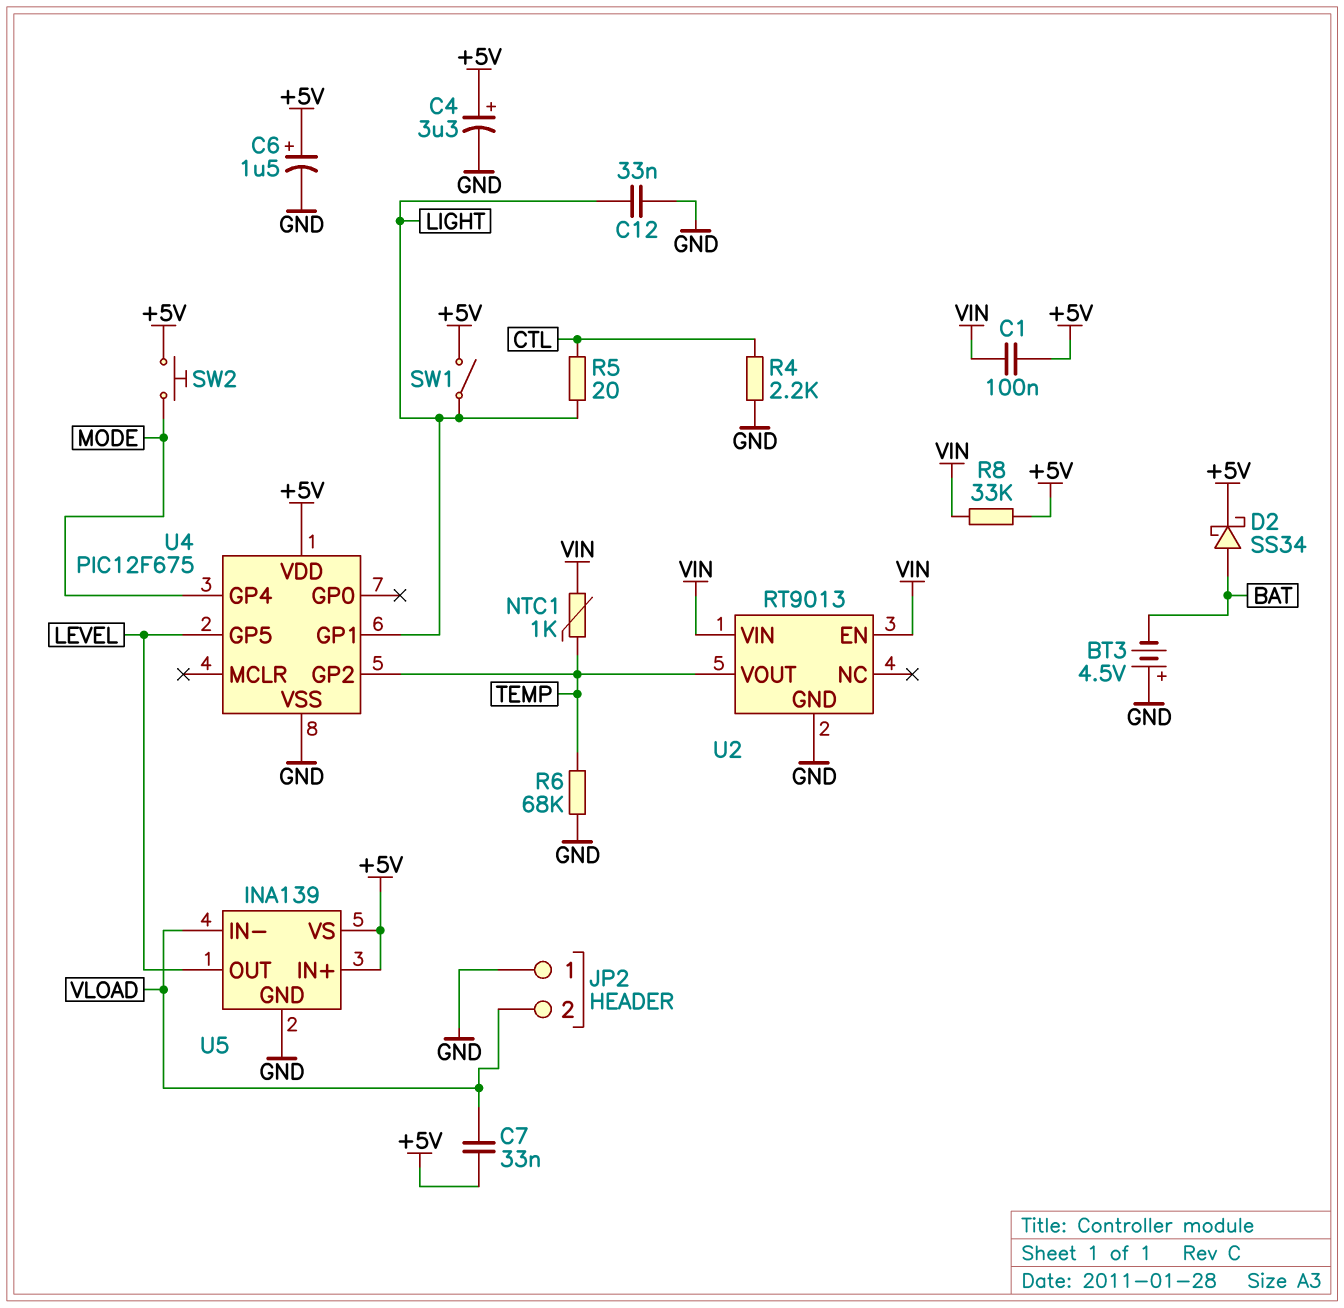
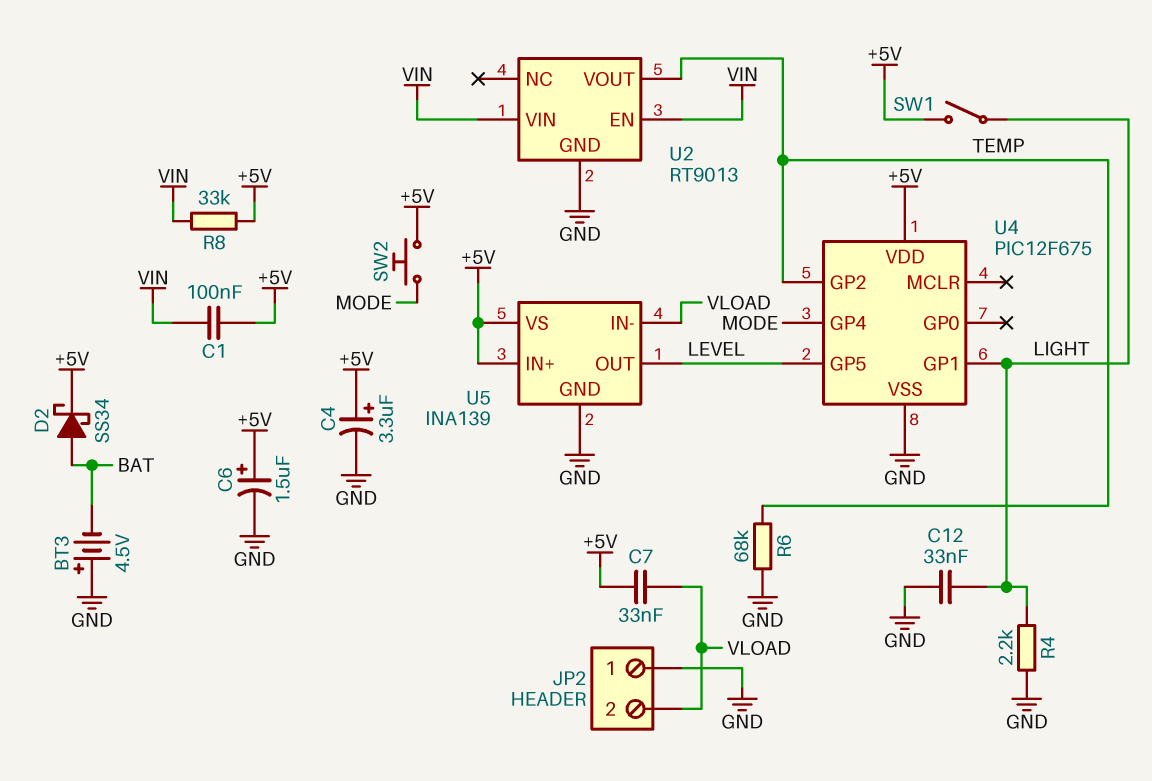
NTC1: 1k (TEMP, VIN) -> none
R4: 2.2k (CTL, GND) -> 2.2k (GND, LIGHT)
R5: 20 (CTL, LIGHT) -> none

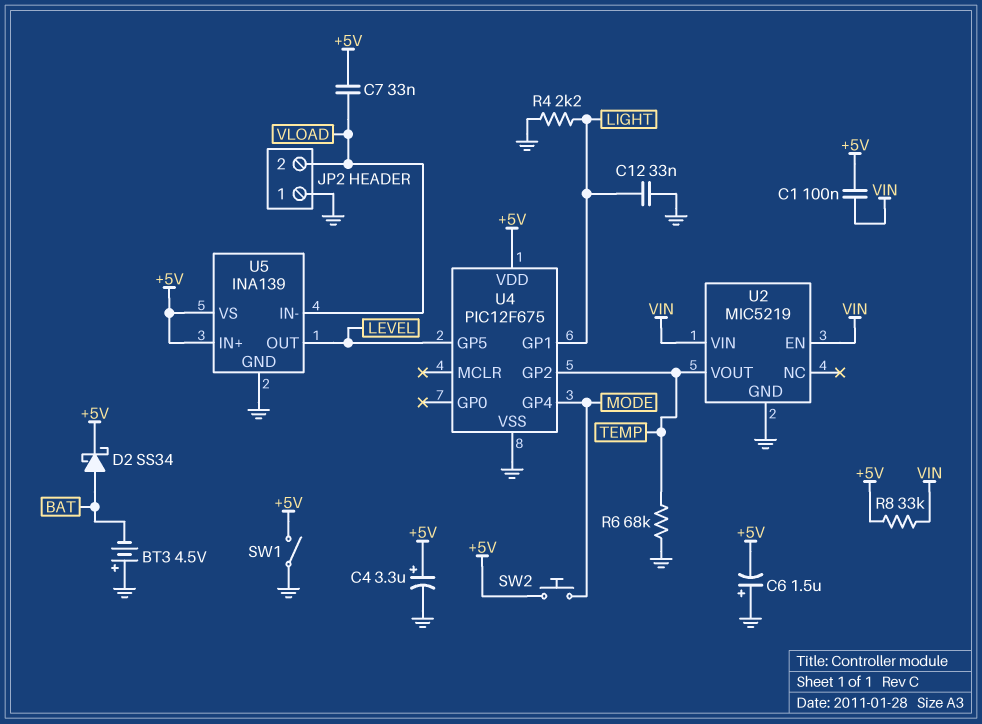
C6: 1.5uF (plus +5V, minus GND) -> 1.5uF (plus GND, minus +5V)
SW1: switch (+5V, LIGHT) -> switch (+5V, GND)
U2: RT9013 -> MIC5219

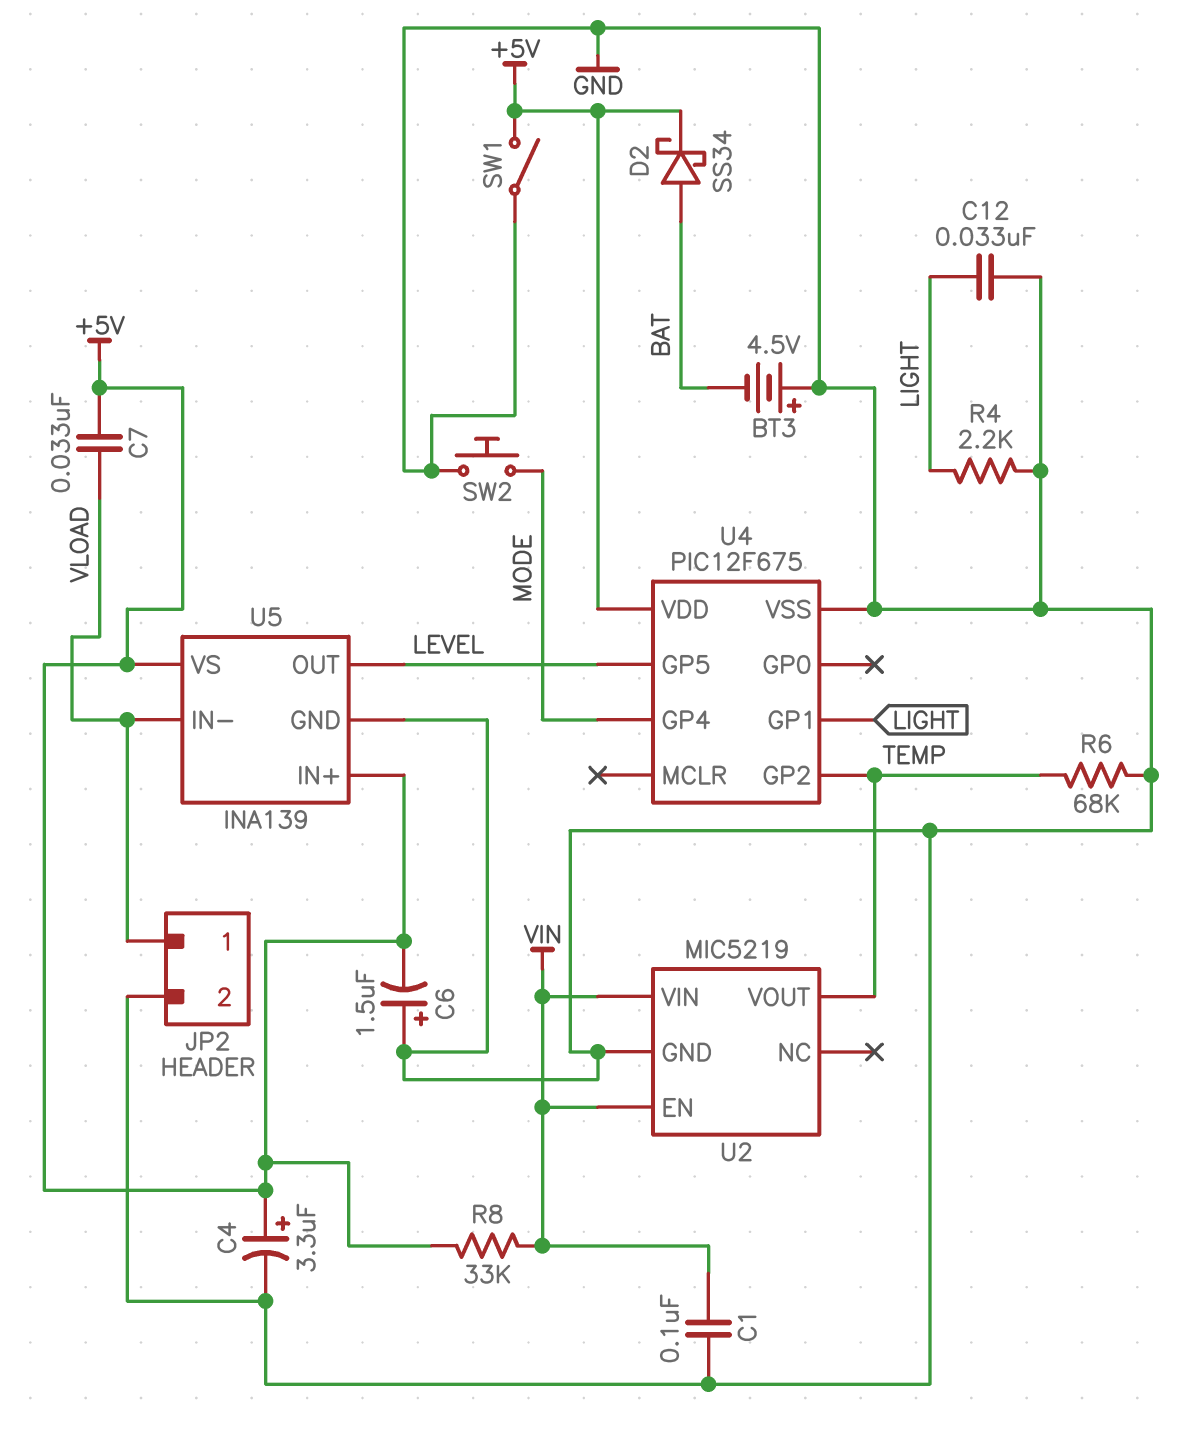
C1: 100nF (+5V, VIN) -> 100nF (GND, VIN)
JP2 pin 1: GND -> VLOAD
JP2 pin 2: VLOAD -> GND
SW2: button (+5V, MODE) -> button (GND, MODE)

